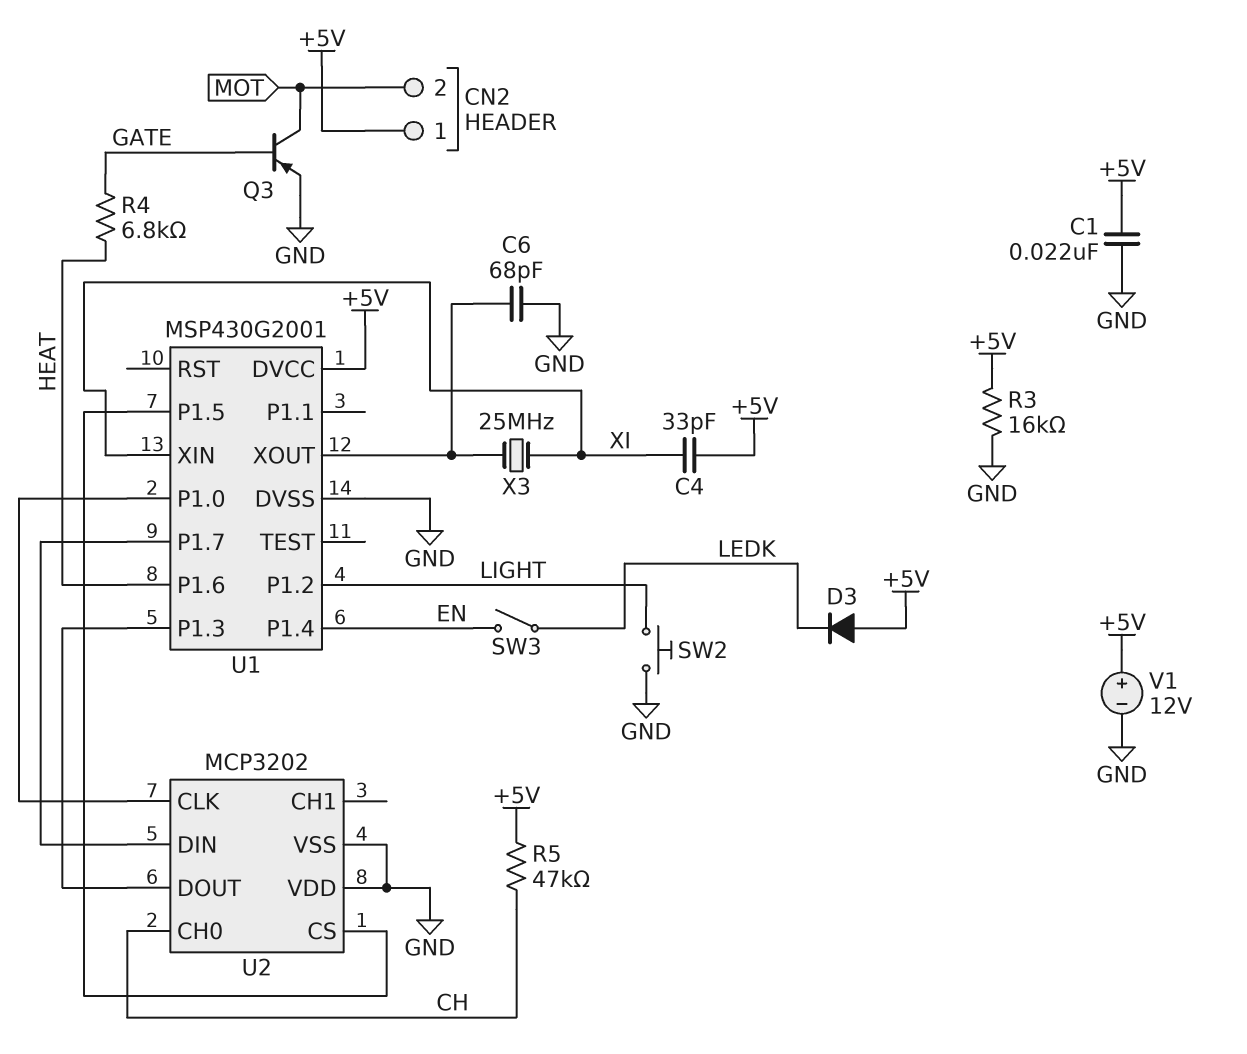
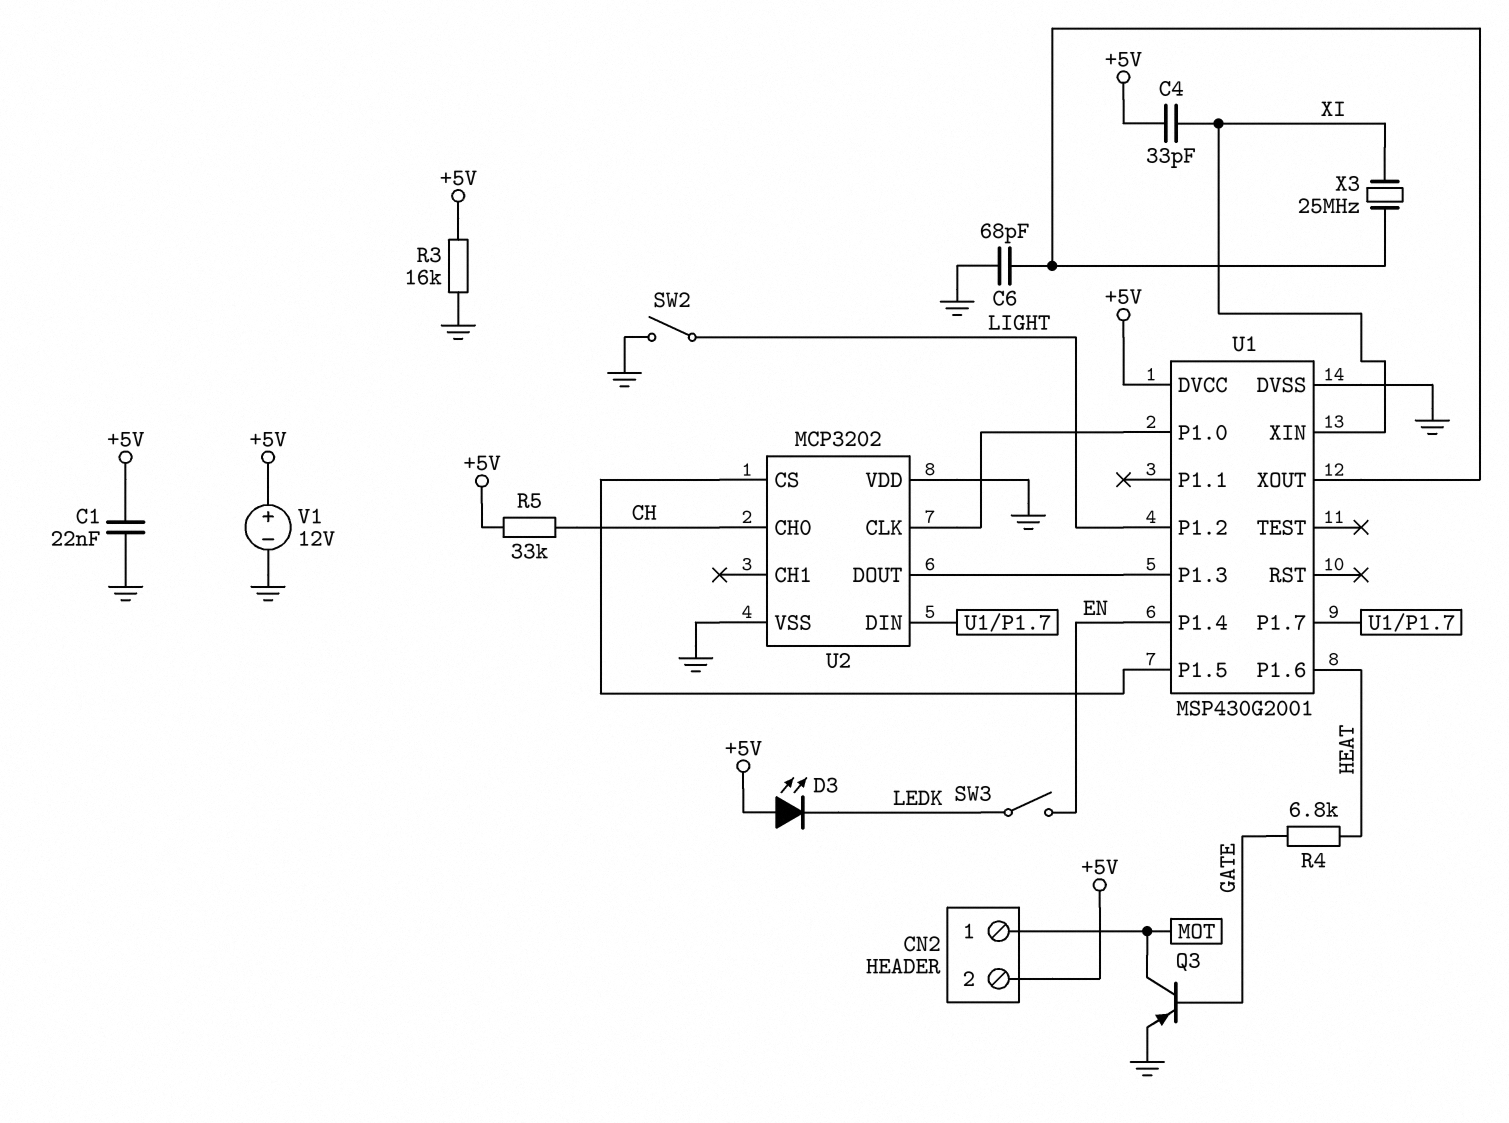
CN2 pin 1: +5V -> MOT
CN2 pin 2: MOT -> +5V
D3: diode (A +5V, K LEDK) -> LED (A +5V, K LEDK)
R5: 47k (+5V, CH) -> 33k (+5V, CH)
SW2: button (GND, LIGHT) -> switch (GND, LIGHT)

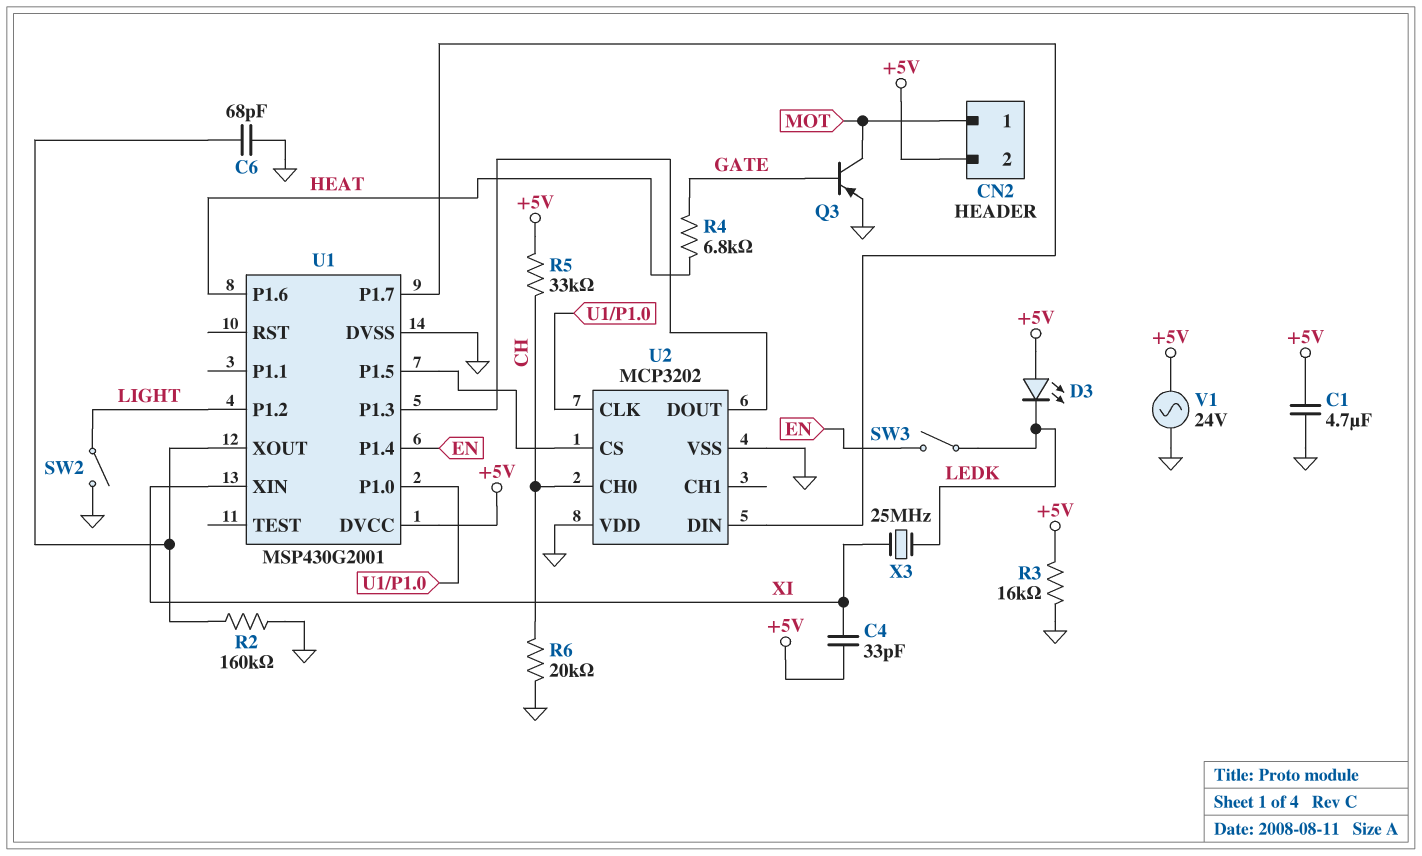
C1: 22nF (+5V, GND) -> 4.7uF (+5V, GND)
R2: none -> 160k (GND, U1/XOUT)
R6: none -> 20k (CH, GND)
V1: 12V (plus +5V, minus GND) -> AC 24V (+5V, GND)
X3: 25MHz (U1/XOUT, XI) -> 25MHz (LEDK, XI)

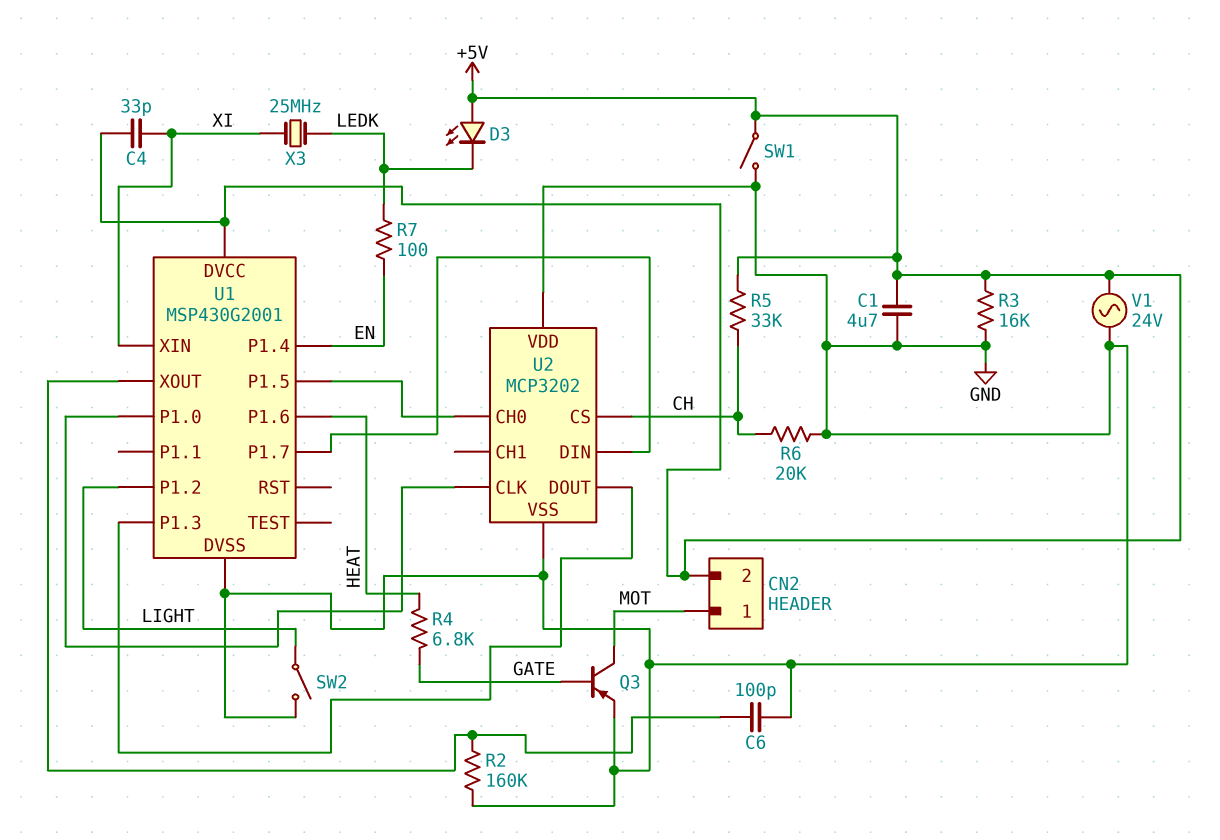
C6: 68pF (GND, U1/XOUT) -> 100pF (GND, U1/XOUT)
R7: none -> 100 (EN, LEDK)
SW1: none -> switch (+5V, GND)
SW3: switch (EN, LEDK) -> none
U2 pin CH0: CH -> U1/P1.5
U2 pin CS: U1/P1.5 -> CH

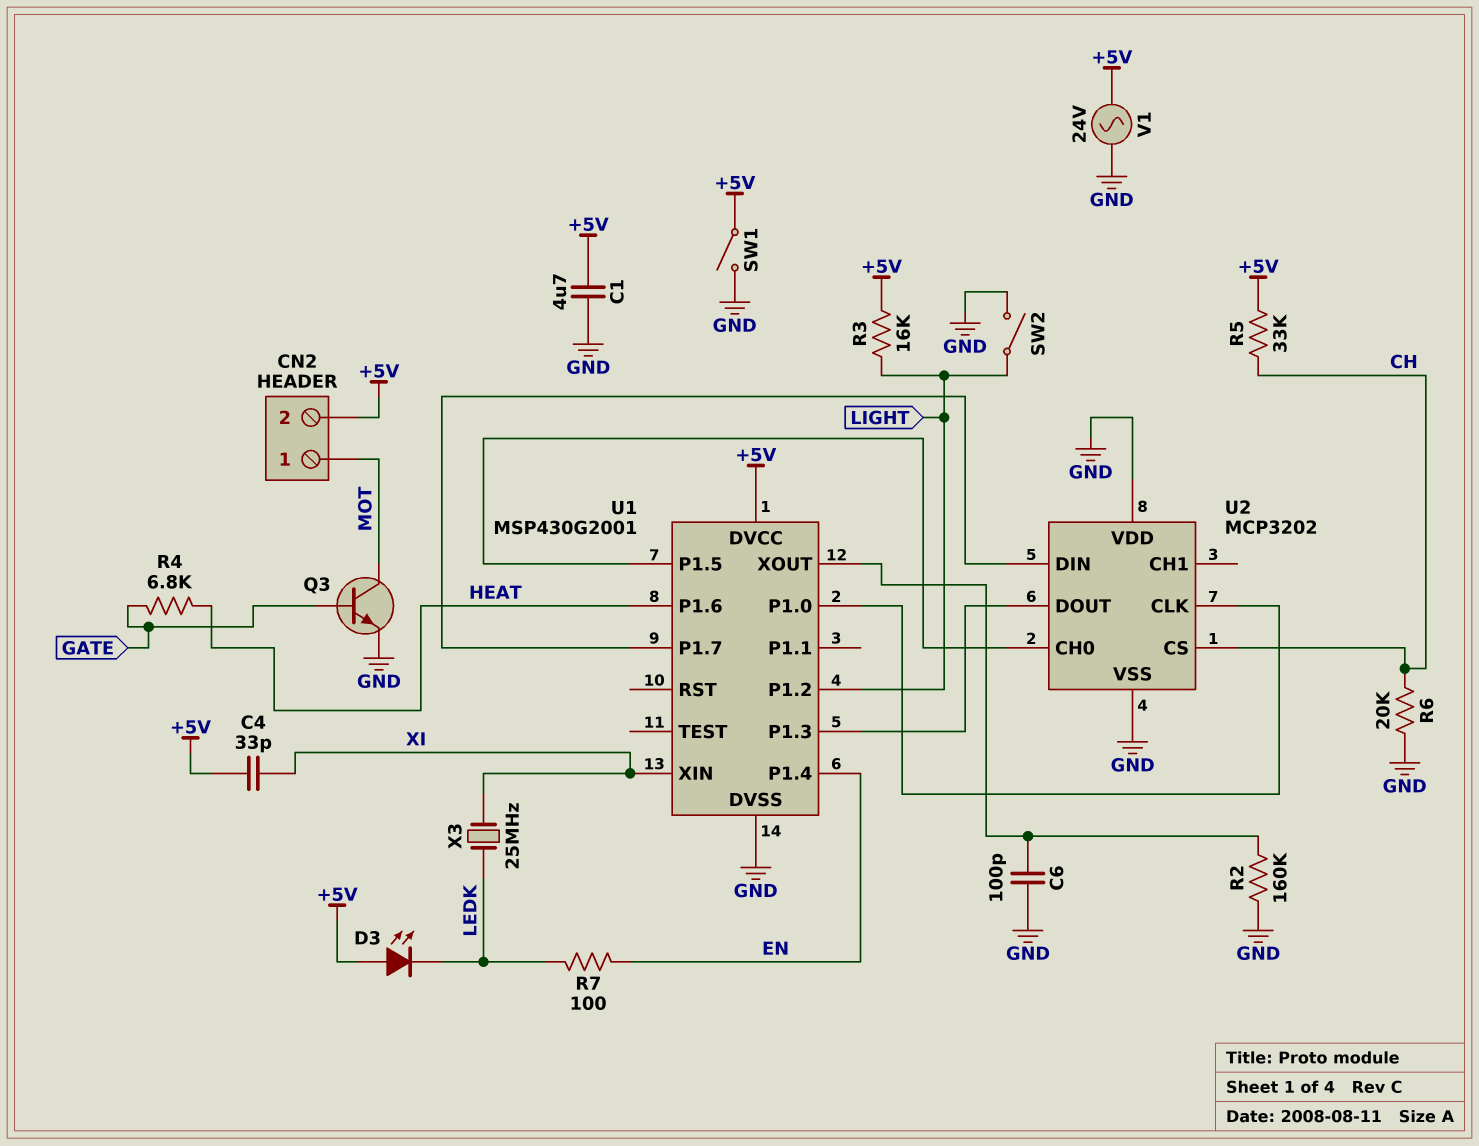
Q3: PNP (B GATE, C MOT, E GND) -> NPN (B GATE, C MOT, E GND)
R3: 16k (+5V, GND) -> 16k (+5V, LIGHT)

